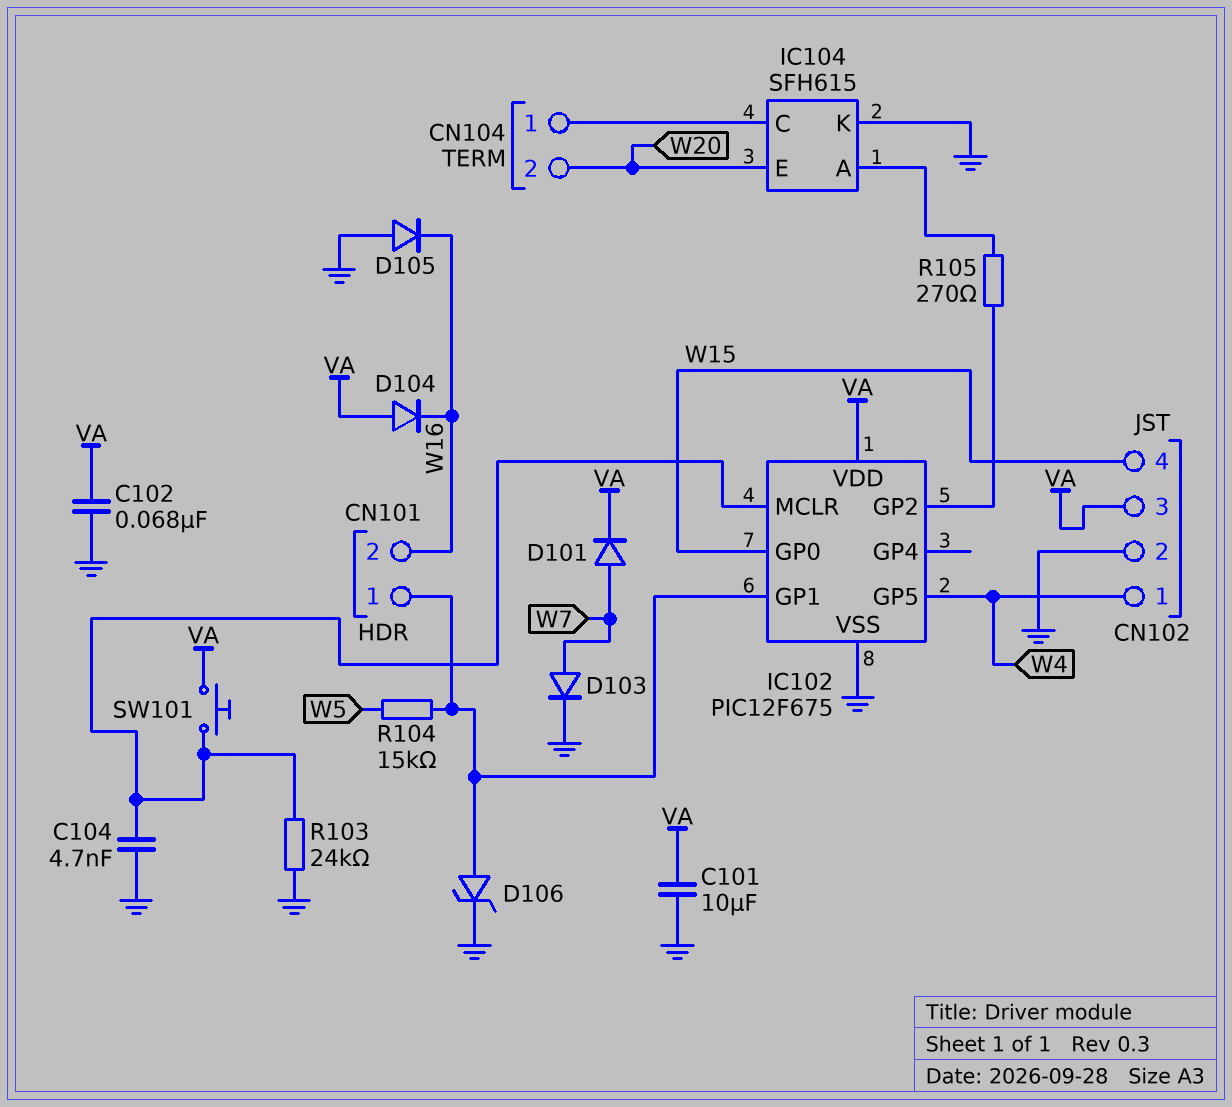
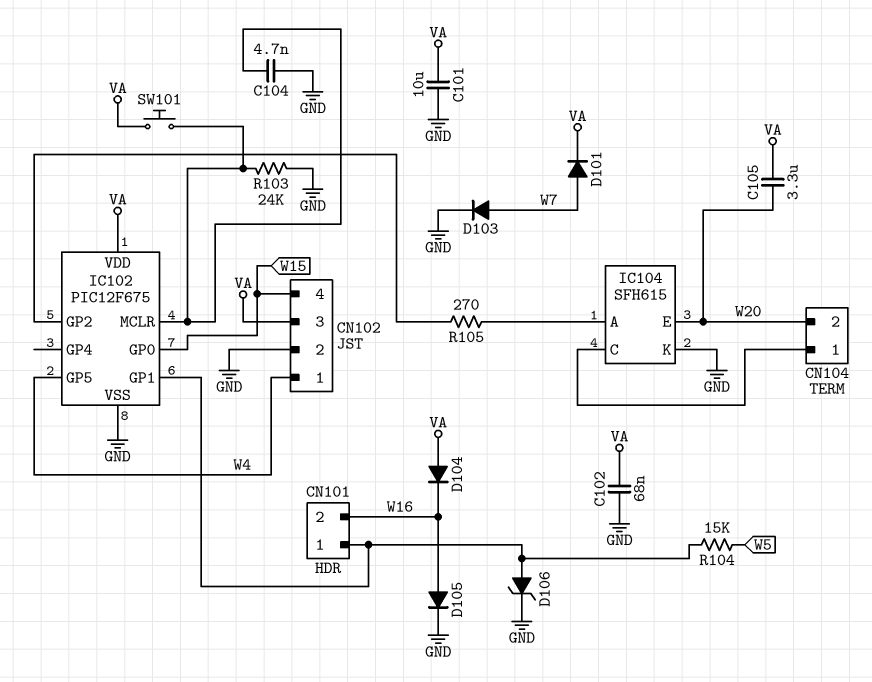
C105: none -> 3.3uF (VA, W20)
D105: diode (A GND, K W16) -> diode (A W16, K GND)

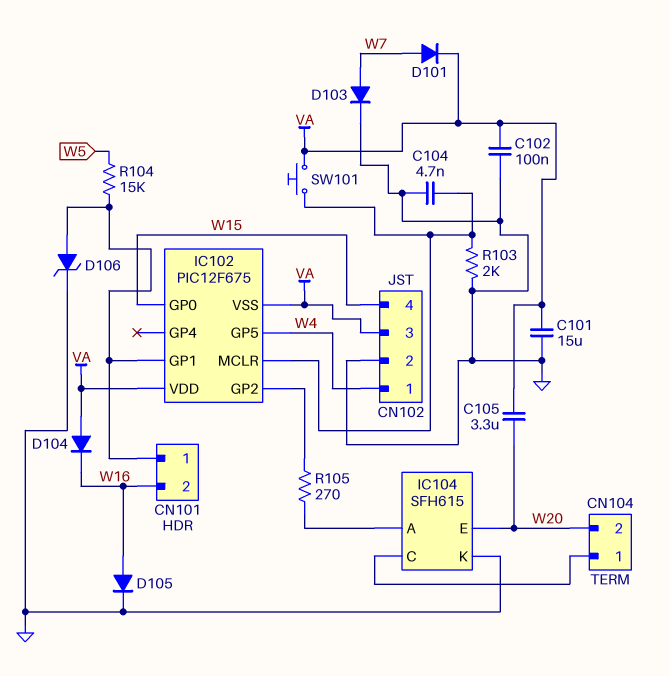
C101: 10uF (GND, VA) -> 15uF (GND, VA)
C102: 68nF (GND, VA) -> 100nF (GND, VA)
IC102 pin VSS: GND -> VA
R103: 24k (GND, IC102/MCLR) -> 2k (GND, IC102/MCLR)

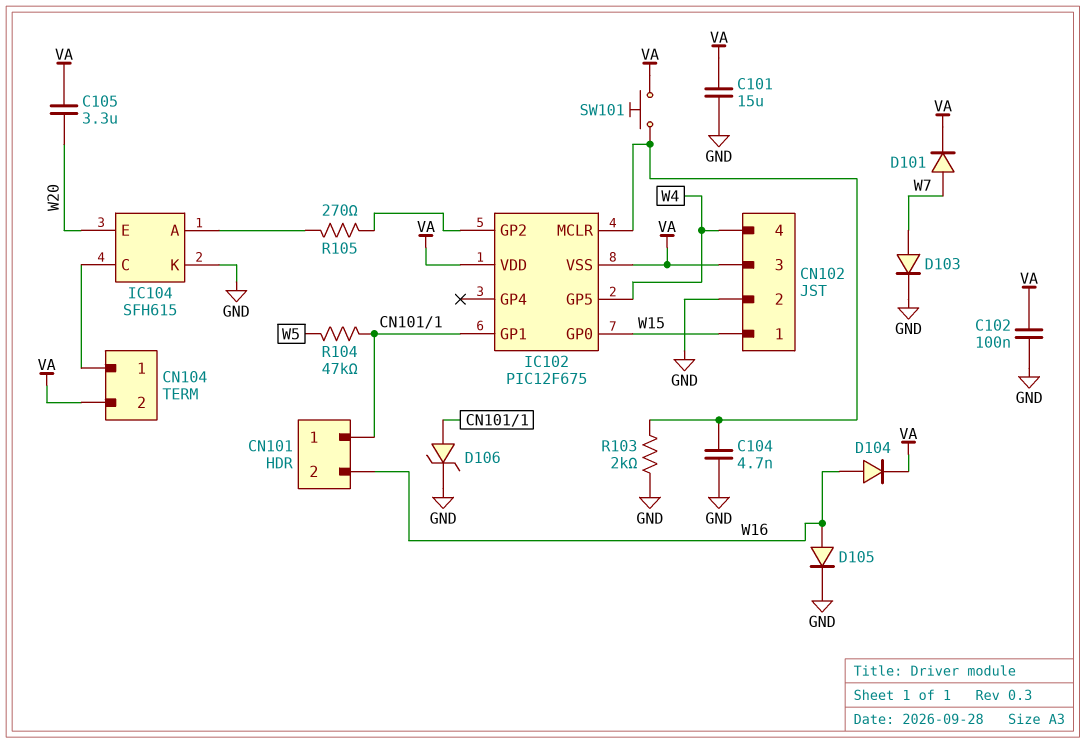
CN102 pin 1: W4 -> W15
CN102 pin 4: W15 -> W4
CN104 pin 2: W20 -> VA
D104: diode (A VA, K W16) -> diode (A W16, K VA)
R104: 15k (CN101/1, W5) -> 47k (CN101/1, W5)

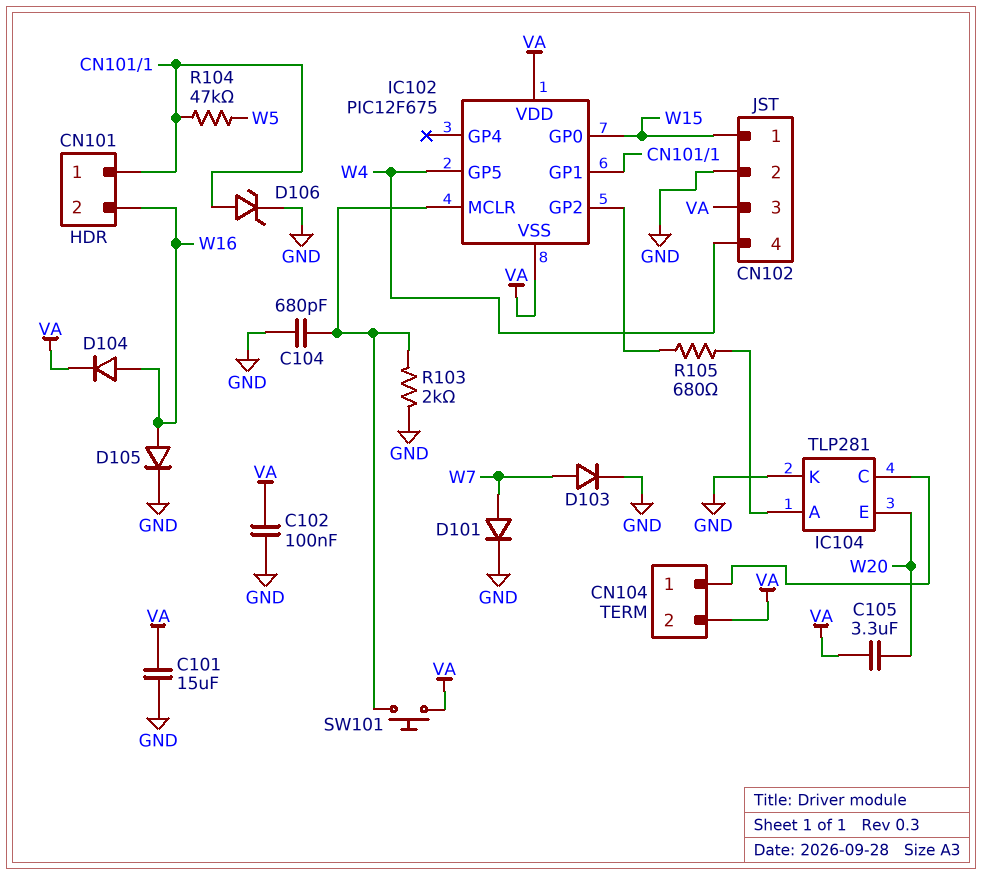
C104: 4.7nF (GND, IC102/MCLR) -> 680pF (GND, IC102/MCLR)
D101: diode (A W7, K VA) -> diode (A W7, K GND)
IC104: SFH615 -> TLP281
R105: 270 (IC102/GP2, IC104/A) -> 680 (IC102/GP2, IC104/A)

